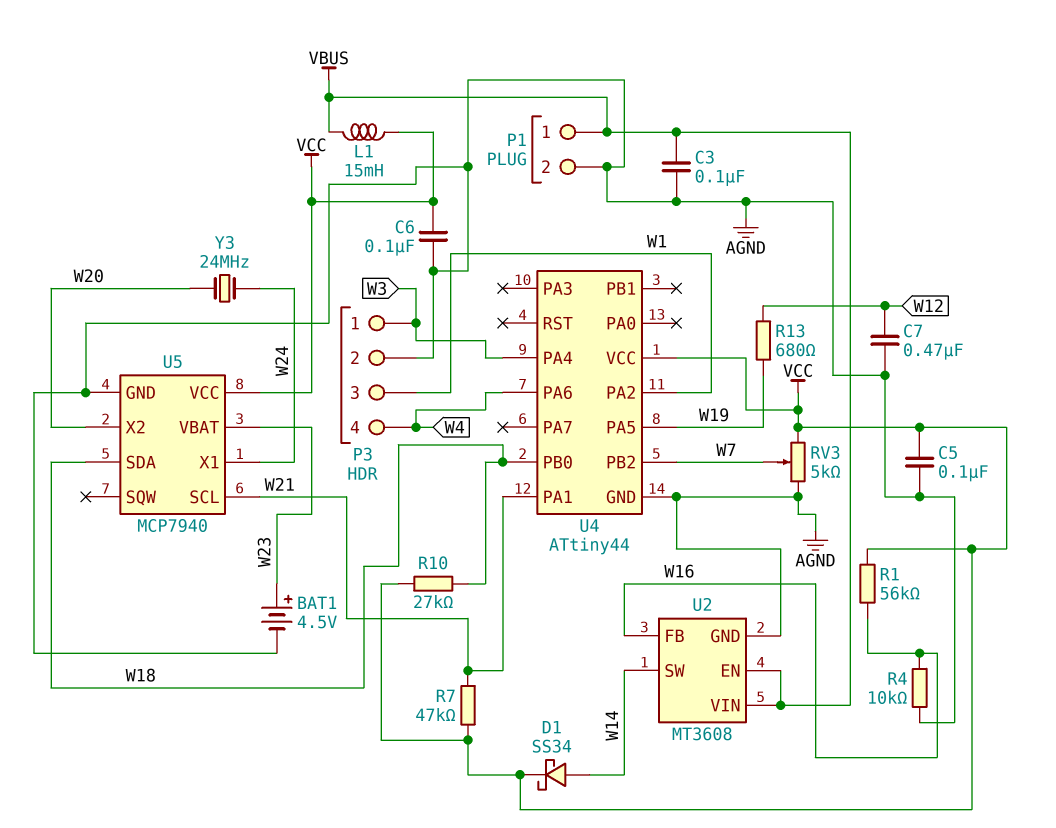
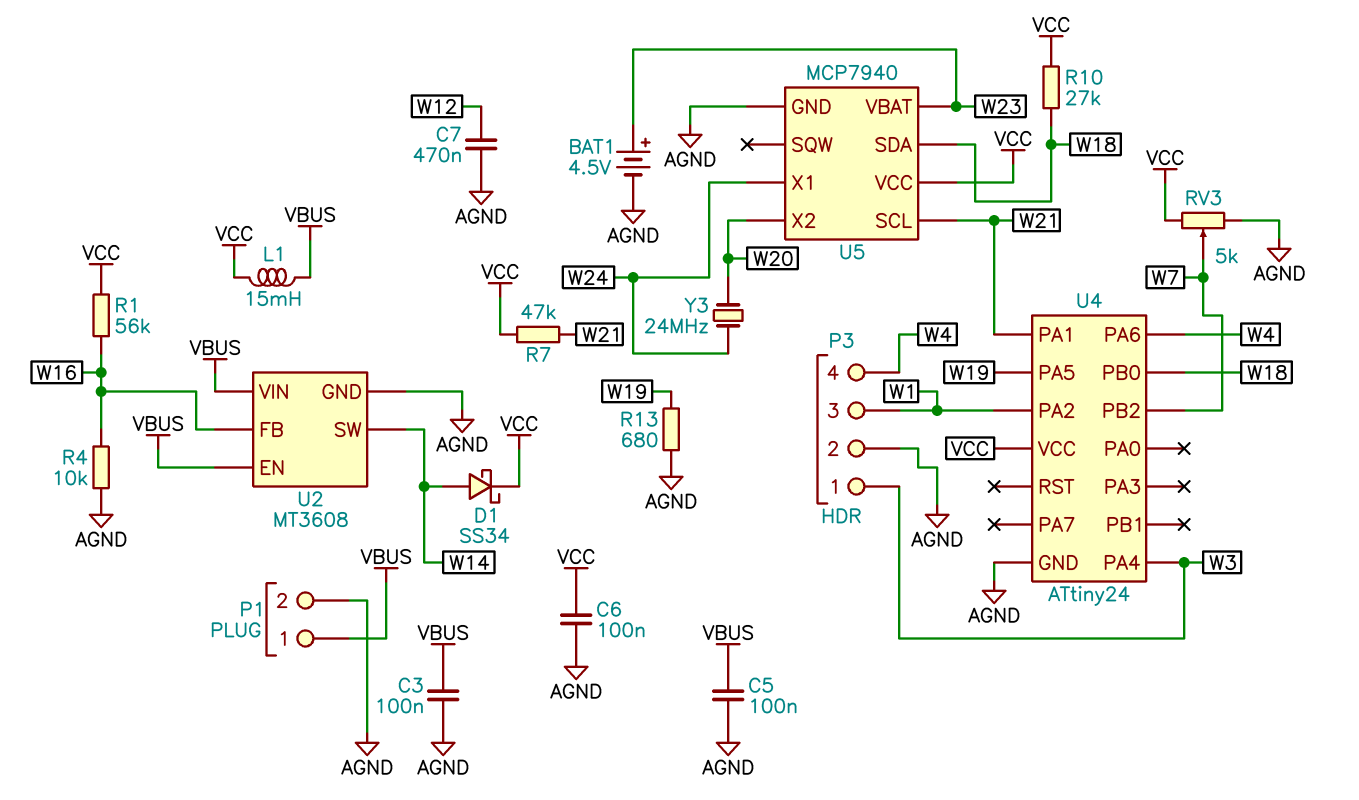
C5: 100nF (AGND, VCC) -> 100nF (AGND, VBUS)
R13: 680 (W12, W19) -> 680 (AGND, W19)
U4: ATtiny44 -> ATtiny24

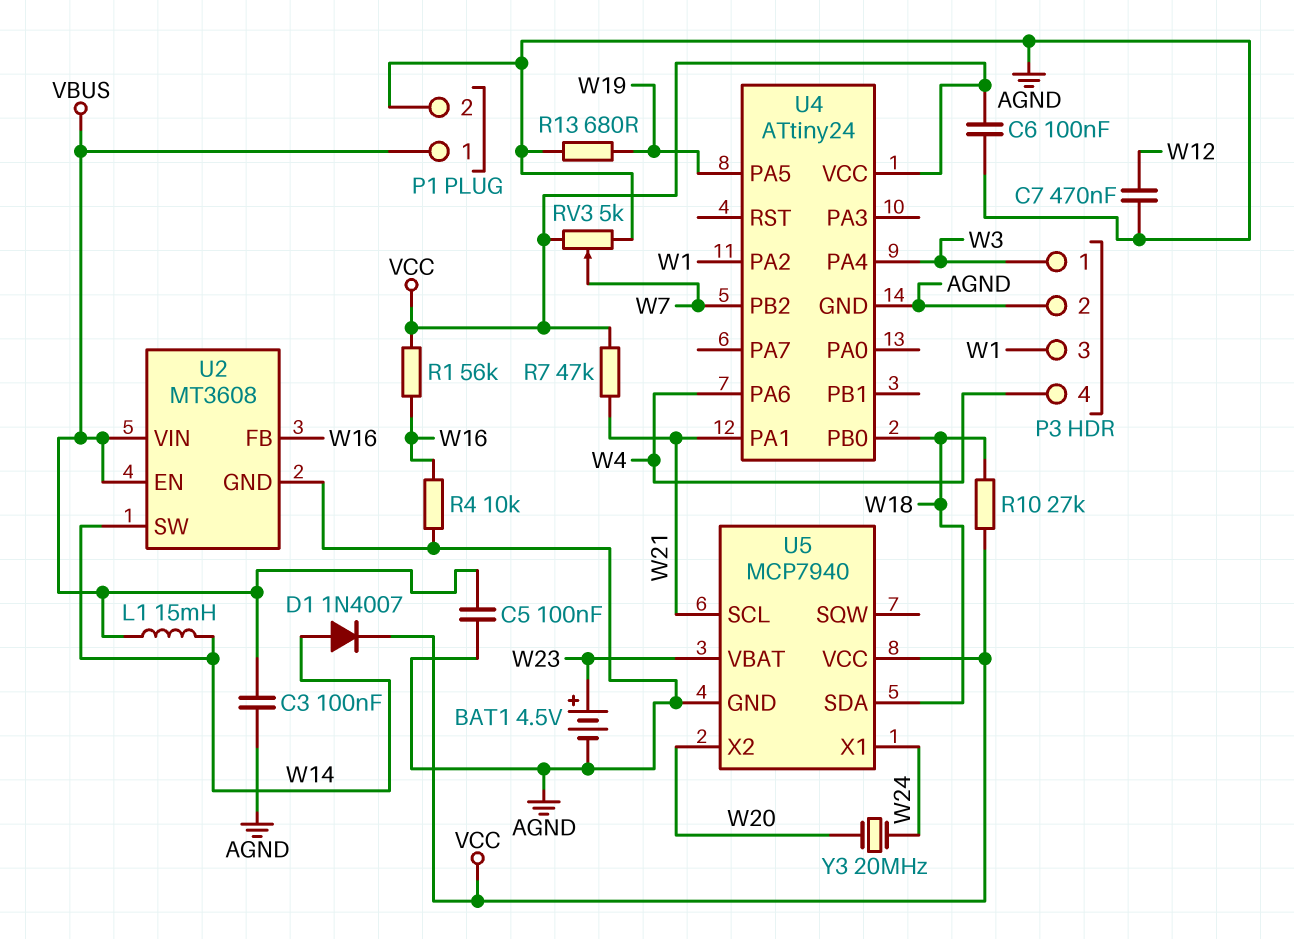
D1: schottky SS34 (A W14, K VCC) -> diode 1N4007 (A W14, K VCC)
L1: 15mH (VBUS, VCC) -> 15mH (VBUS, W14)
Y3: 24MHz (W20, W24) -> 20MHz (W20, W24)

